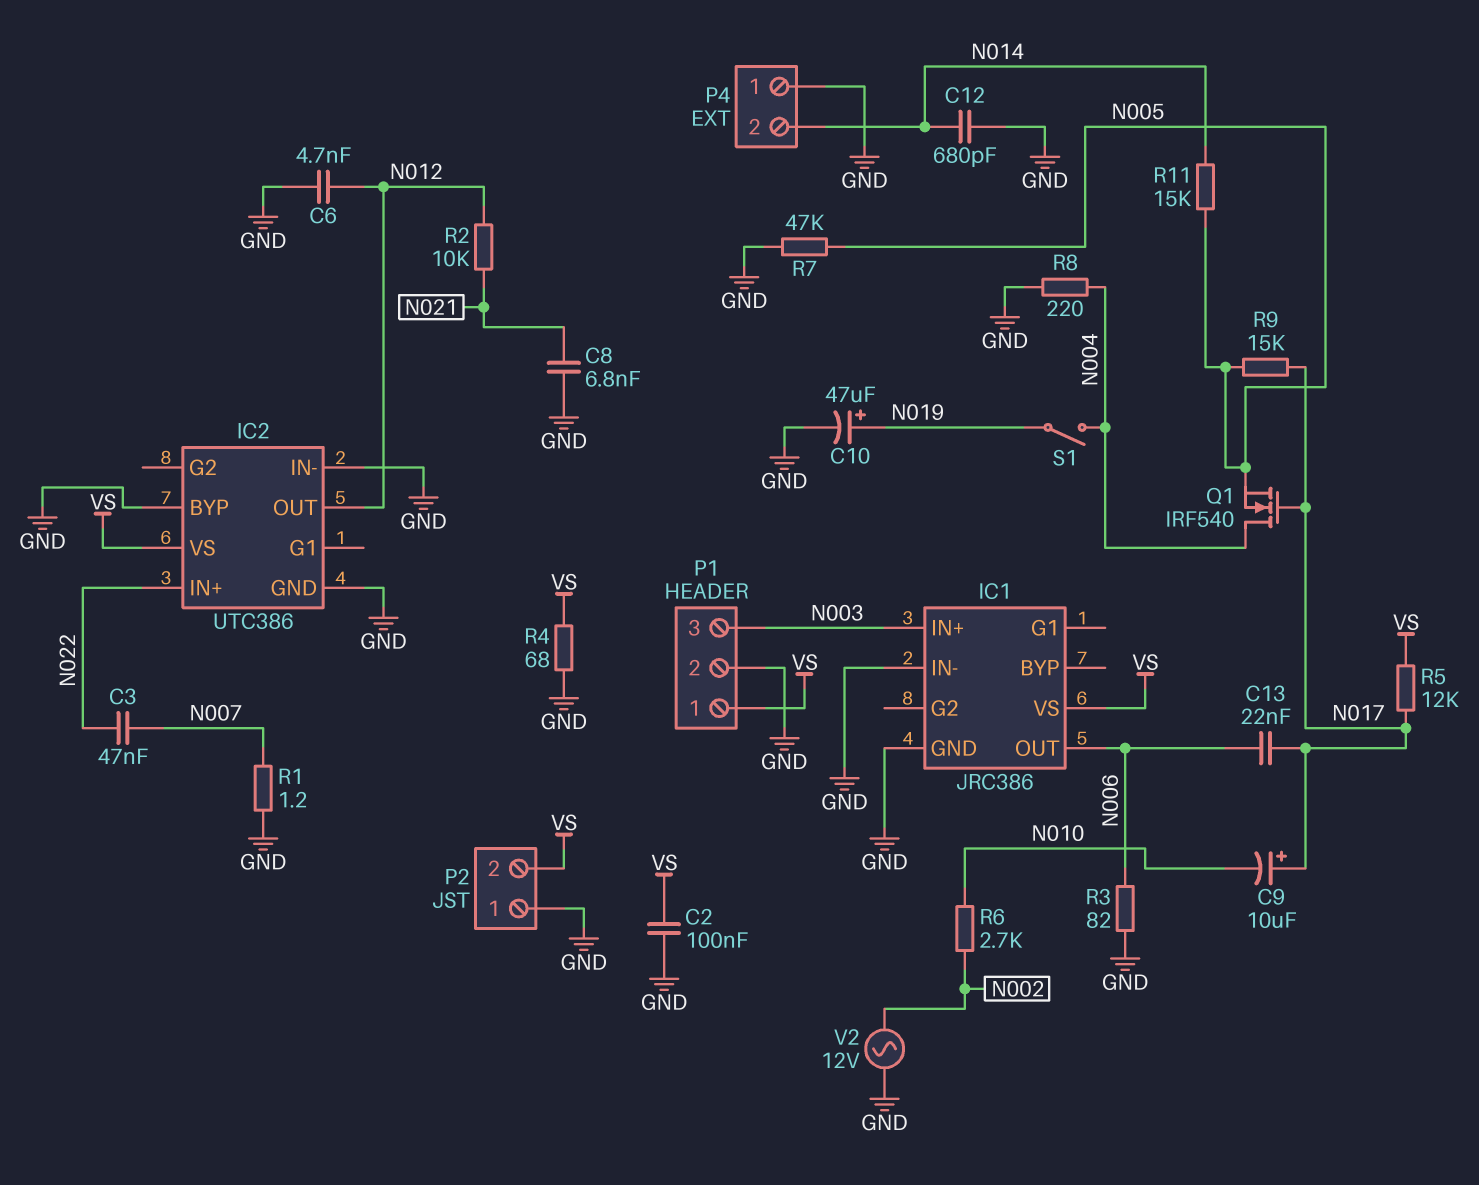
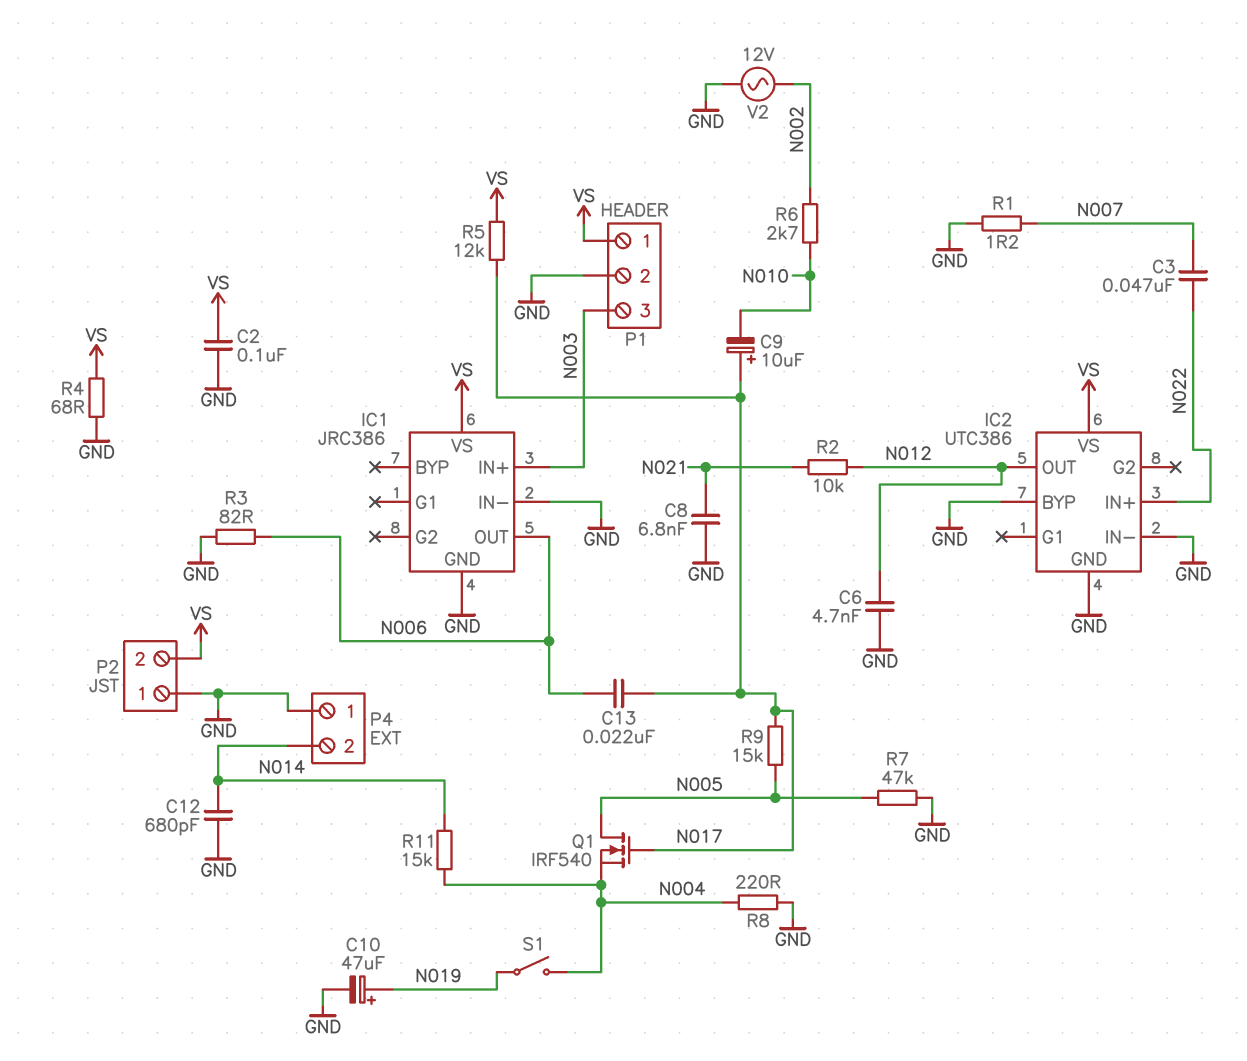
Q1: NMOS IRF540 (G N017, D N004, S N005) -> NMOS IRF540 (G N017, D N005, S N004)
R11: 15k (N005, N014) -> 15k (N004, N014)

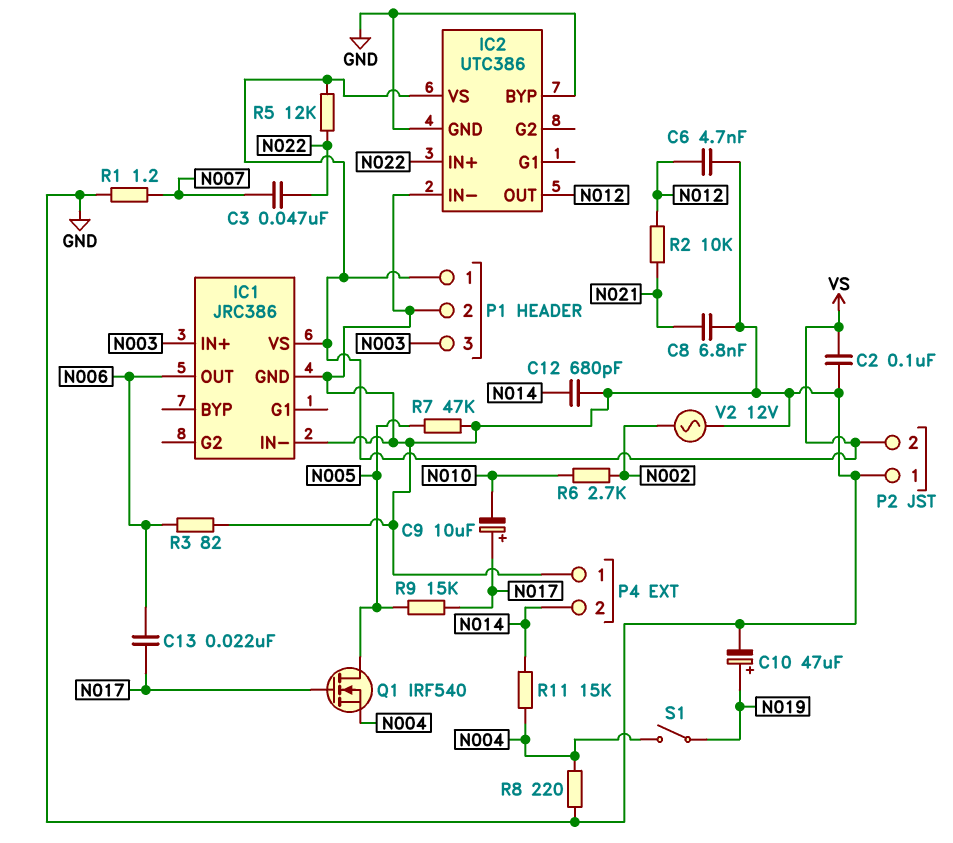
R4: 68 (GND, VS) -> none
R5: 12k (N017, VS) -> 12k (N022, VS)

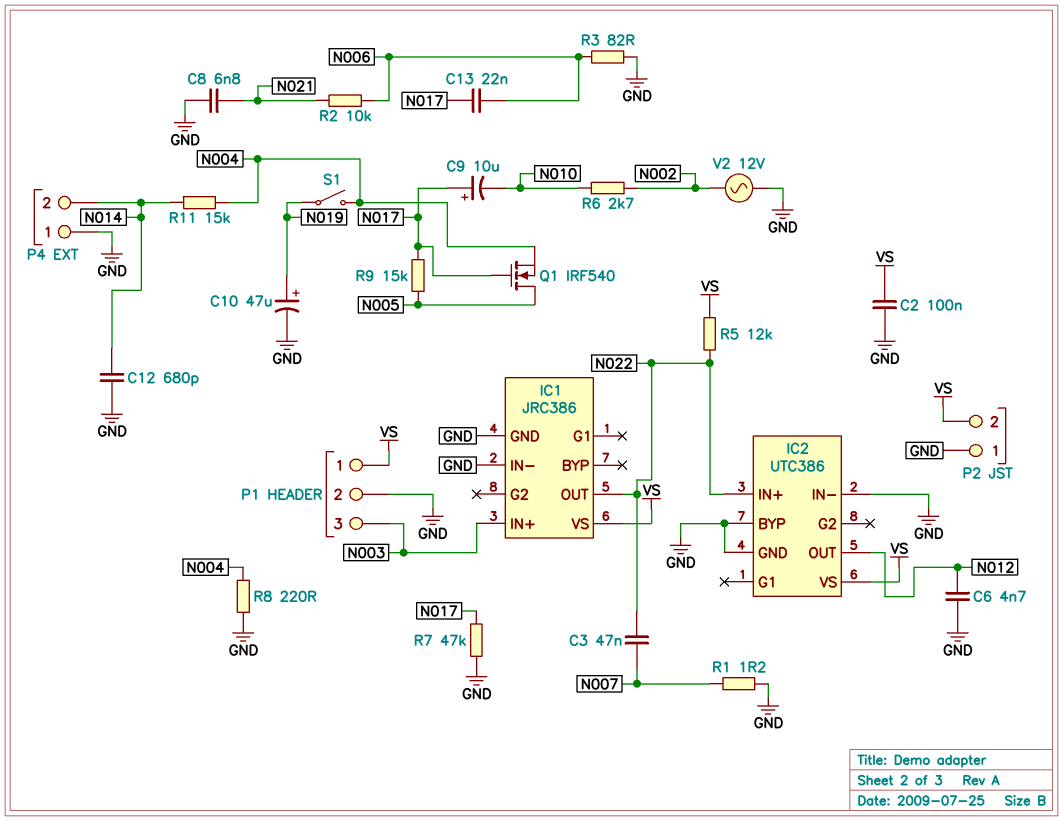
IC1 pin OUT: N006 -> N022
R2: 10k (N012, N021) -> 10k (N006, N021)
R7: 47k (GND, N005) -> 47k (GND, N017)

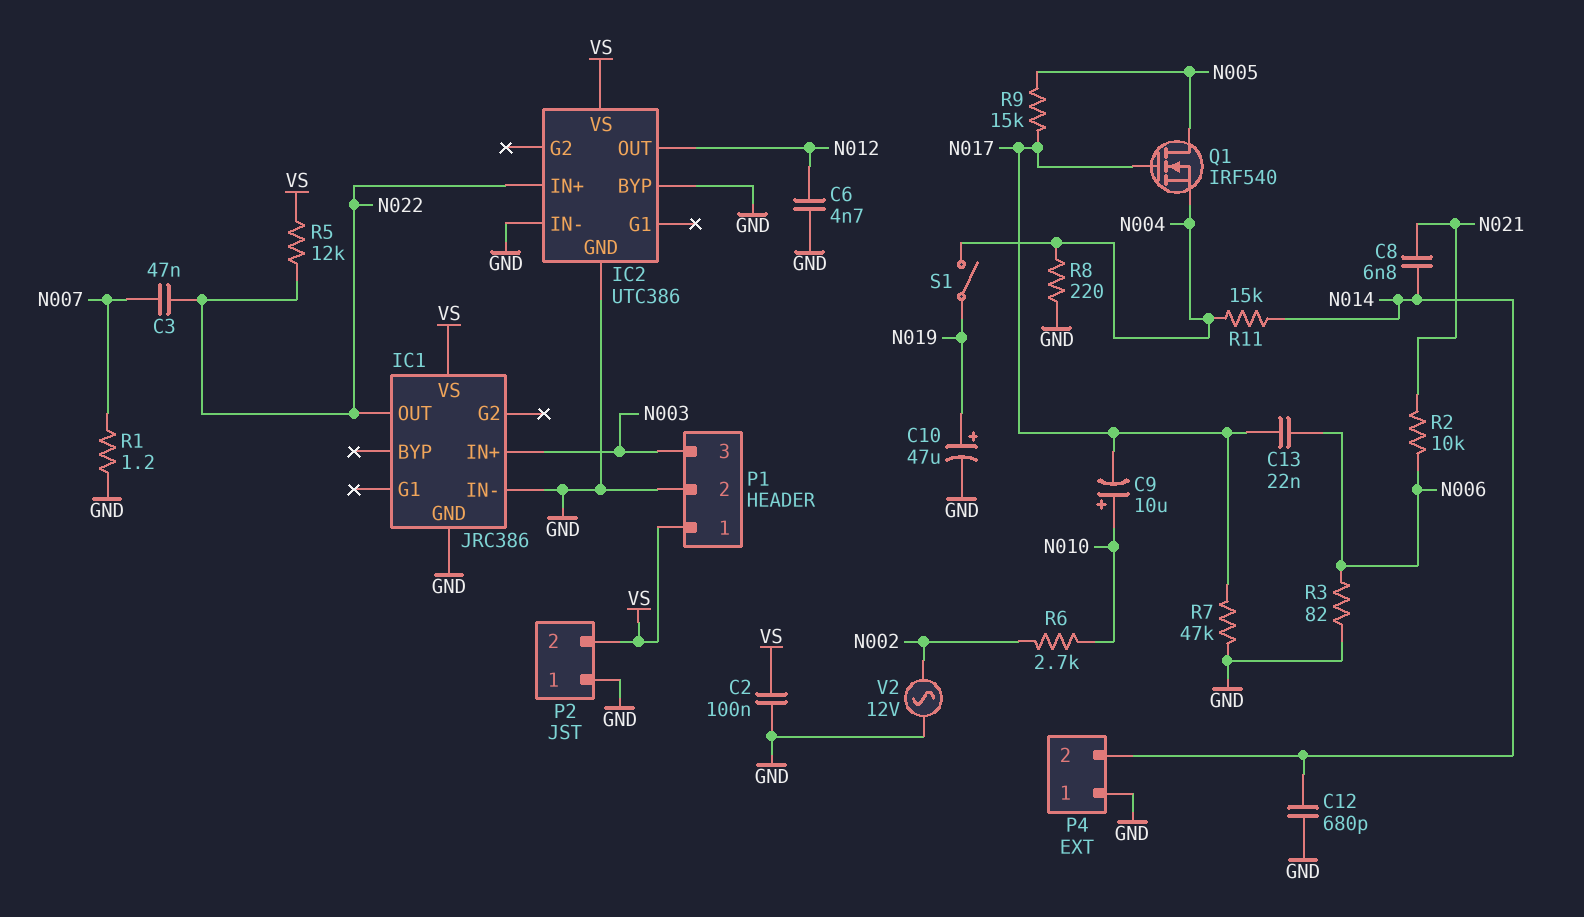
C8: 6.8nF (GND, N021) -> 6.8nF (N014, N021)
C9: 10uF (plus N017, minus N010) -> 10uF (plus N010, minus N017)

